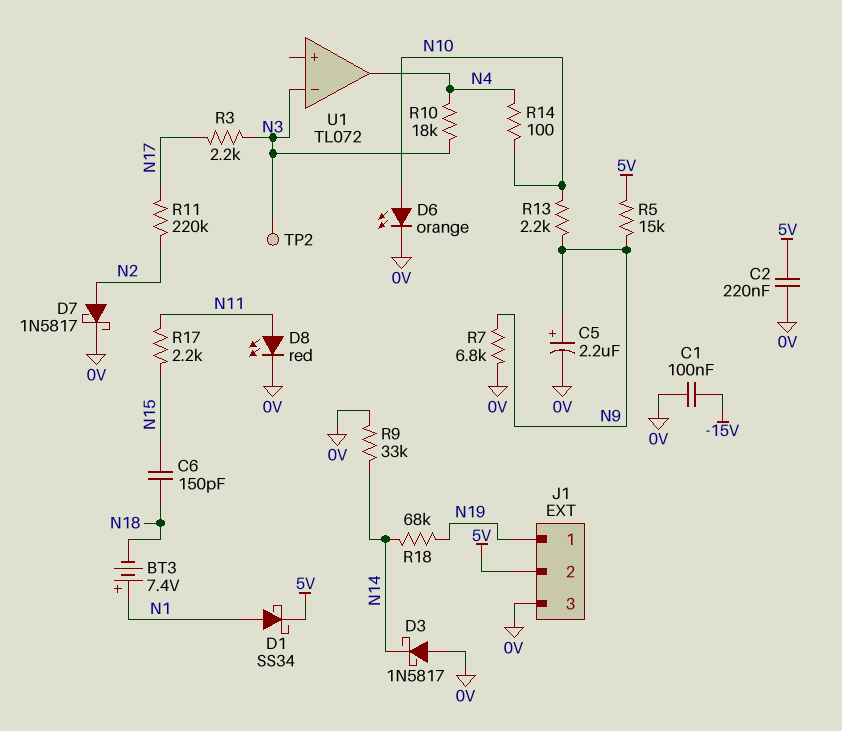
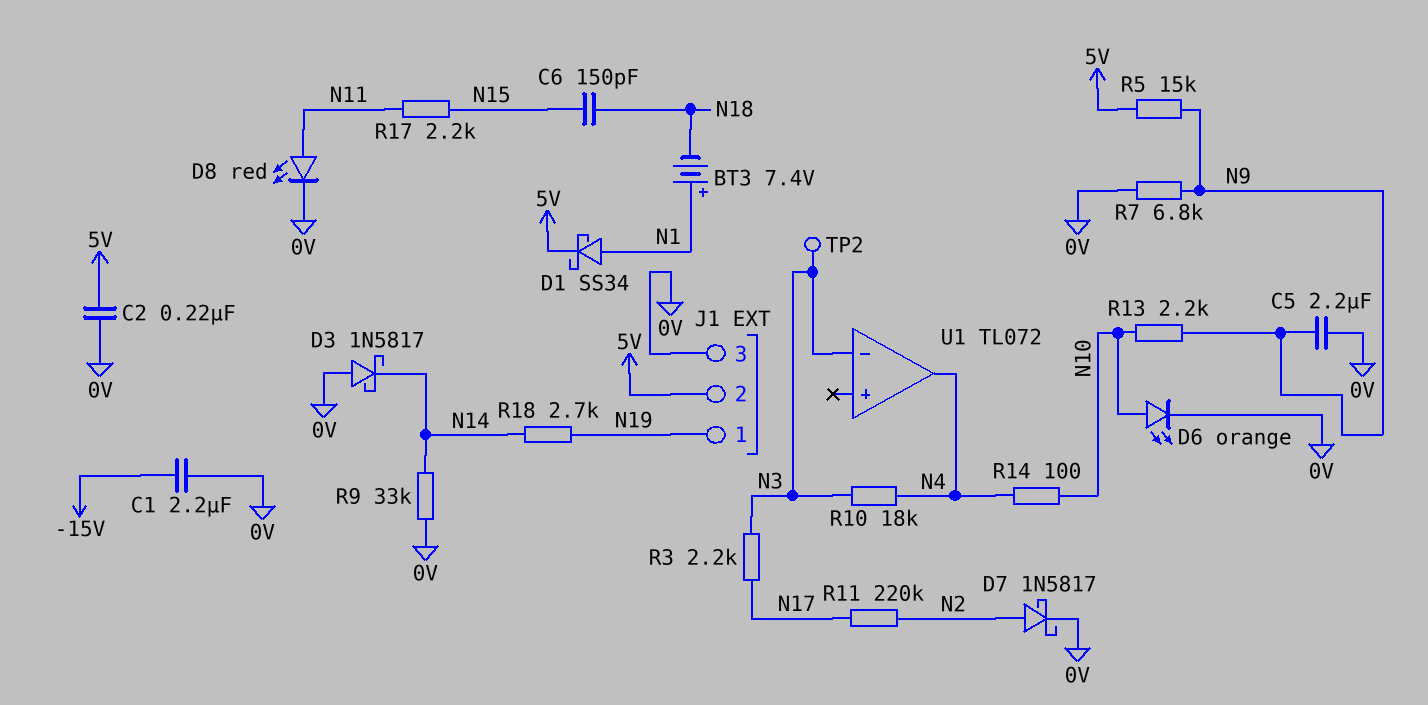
C1: 100nF (-15V, 0V) -> 2.2uF (-15V, 0V)
C5: 2.2uF (plus N9, minus 0V) -> 2.2uF (0V, N9)
R18: 68k (N14, N19) -> 2.7k (N14, N19)

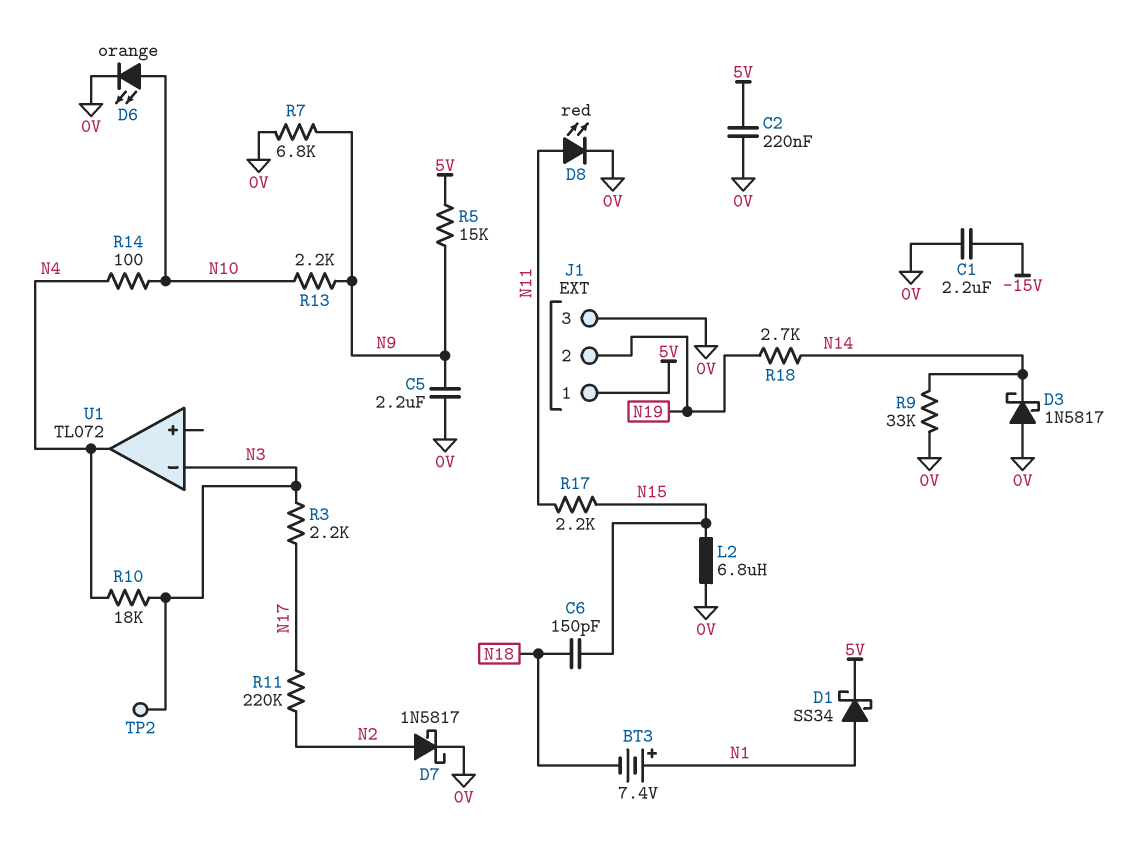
J1 pin 1: N19 -> 5V
J1 pin 2: 5V -> N19
L2: none -> 6.8uH (0V, N15)

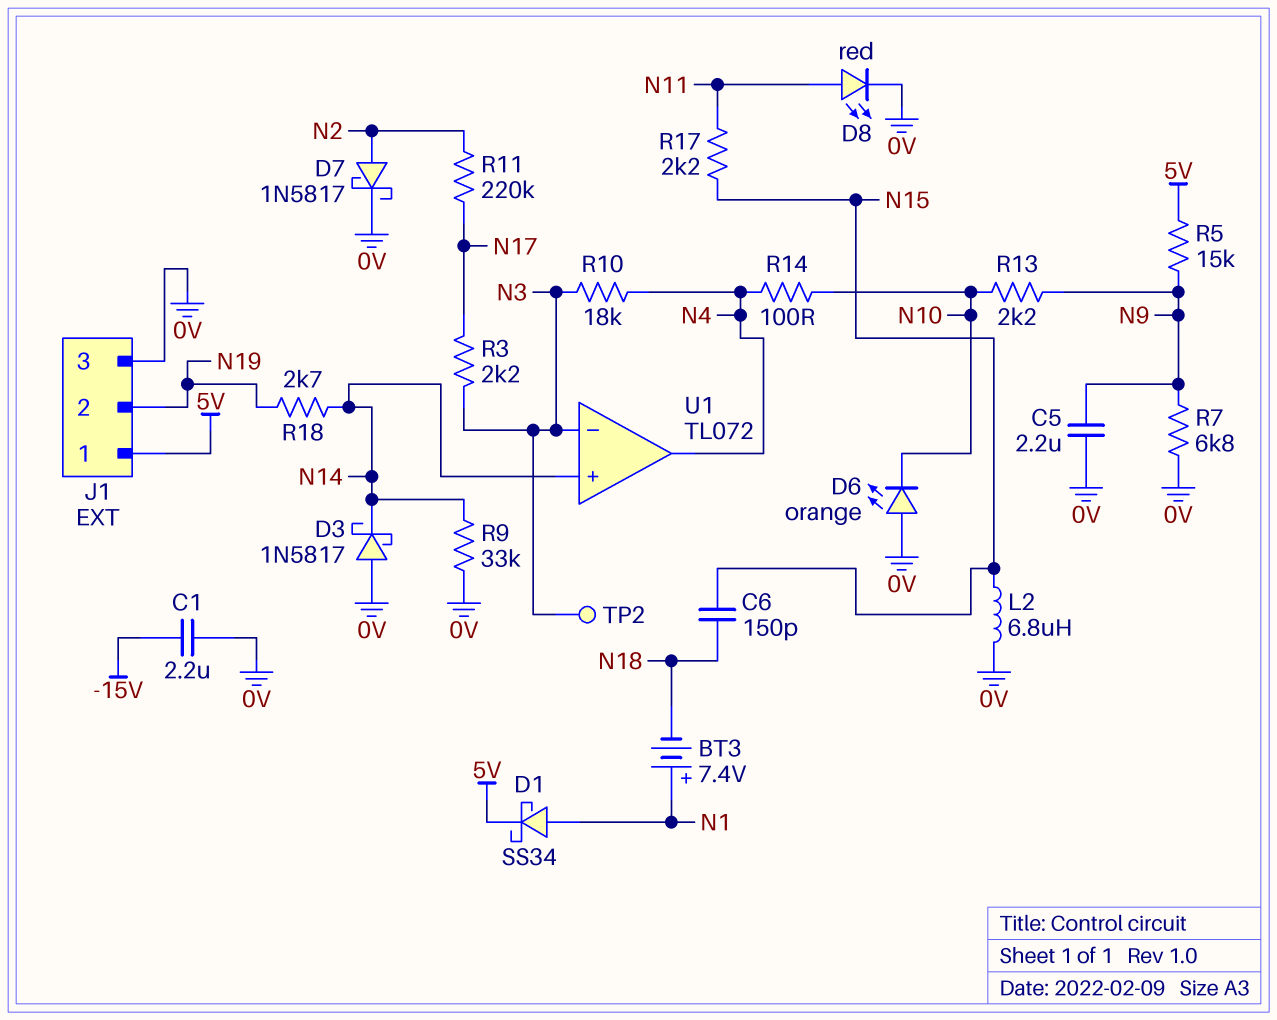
C2: 220nF (0V, 5V) -> none
D6: LED orange (A N10, K 0V) -> LED orange (A 0V, K N10)
U1 pin in+: none -> N14

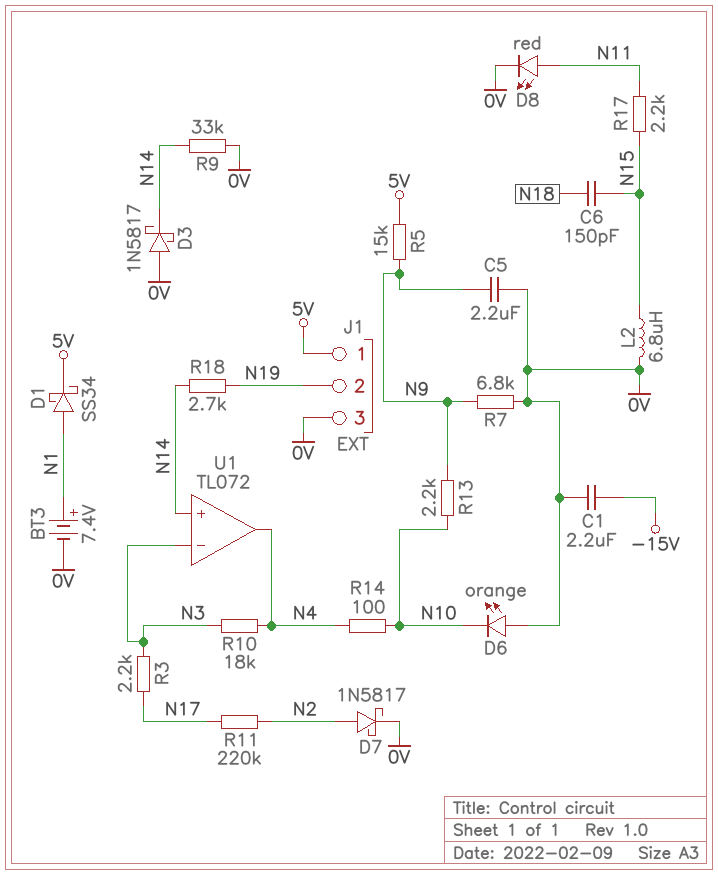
BT3: 7.4V (plus N1, minus N18) -> 7.4V (plus N1, minus 0V)
TP2: test point (N3) -> none

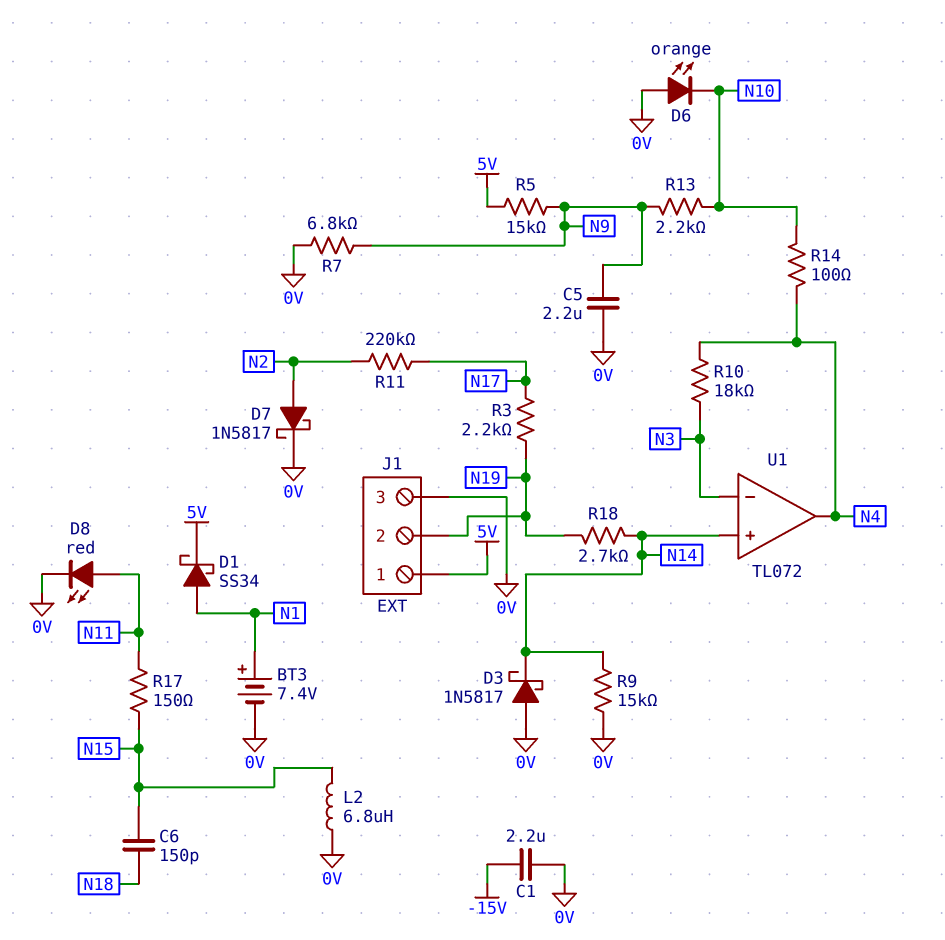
R3: 2.2k (N3, N17) -> 2.2k (N17, N19)
R9: 33k (0V, N14) -> 15k (0V, N14)
R17: 2.2k (N11, N15) -> 150 (N11, N15)

